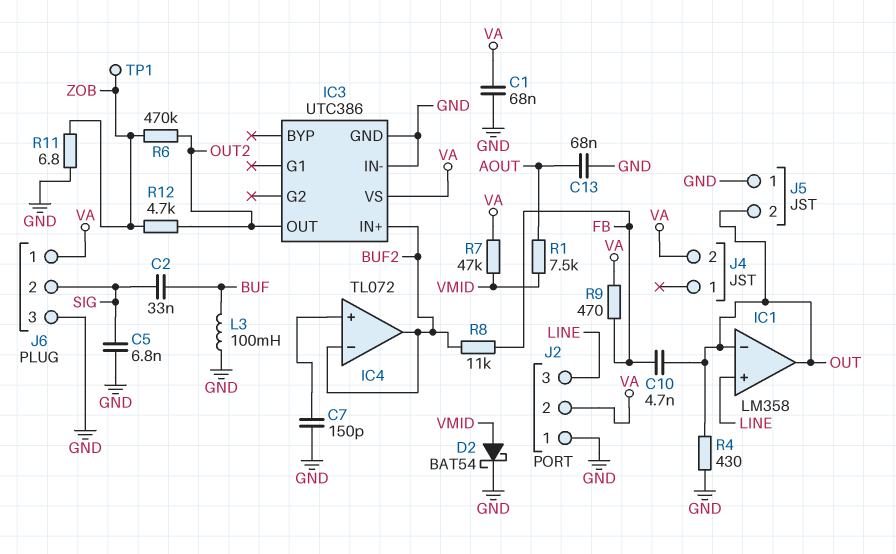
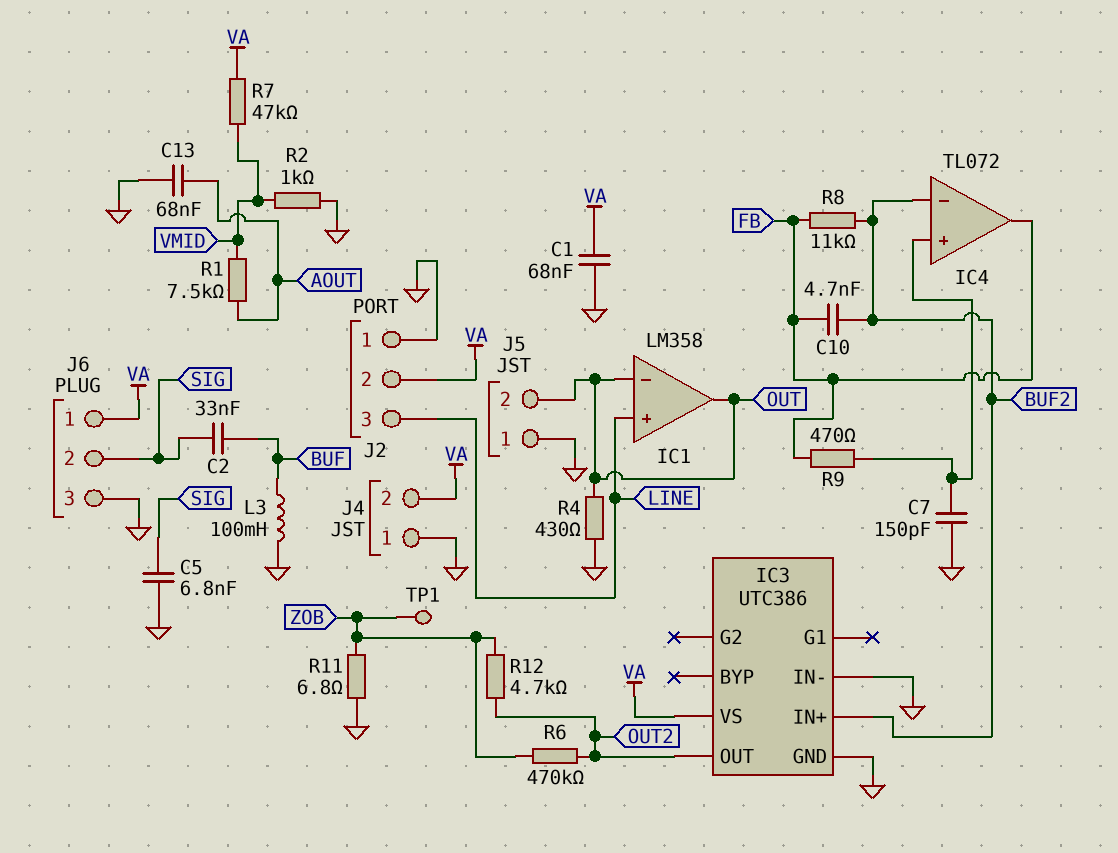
C10: 4.7nF (FB, OUT) -> 4.7nF (BUF2, FB)
D2: schottky BAT54 (A VMID, K GND) -> none
IC4 pin out: BUF2 -> FB
J4 pin 1: none -> GND
R2: none -> 1k (GND, VMID)
R9: 470 (FB, VA) -> 470 (FB, IC4/in+)

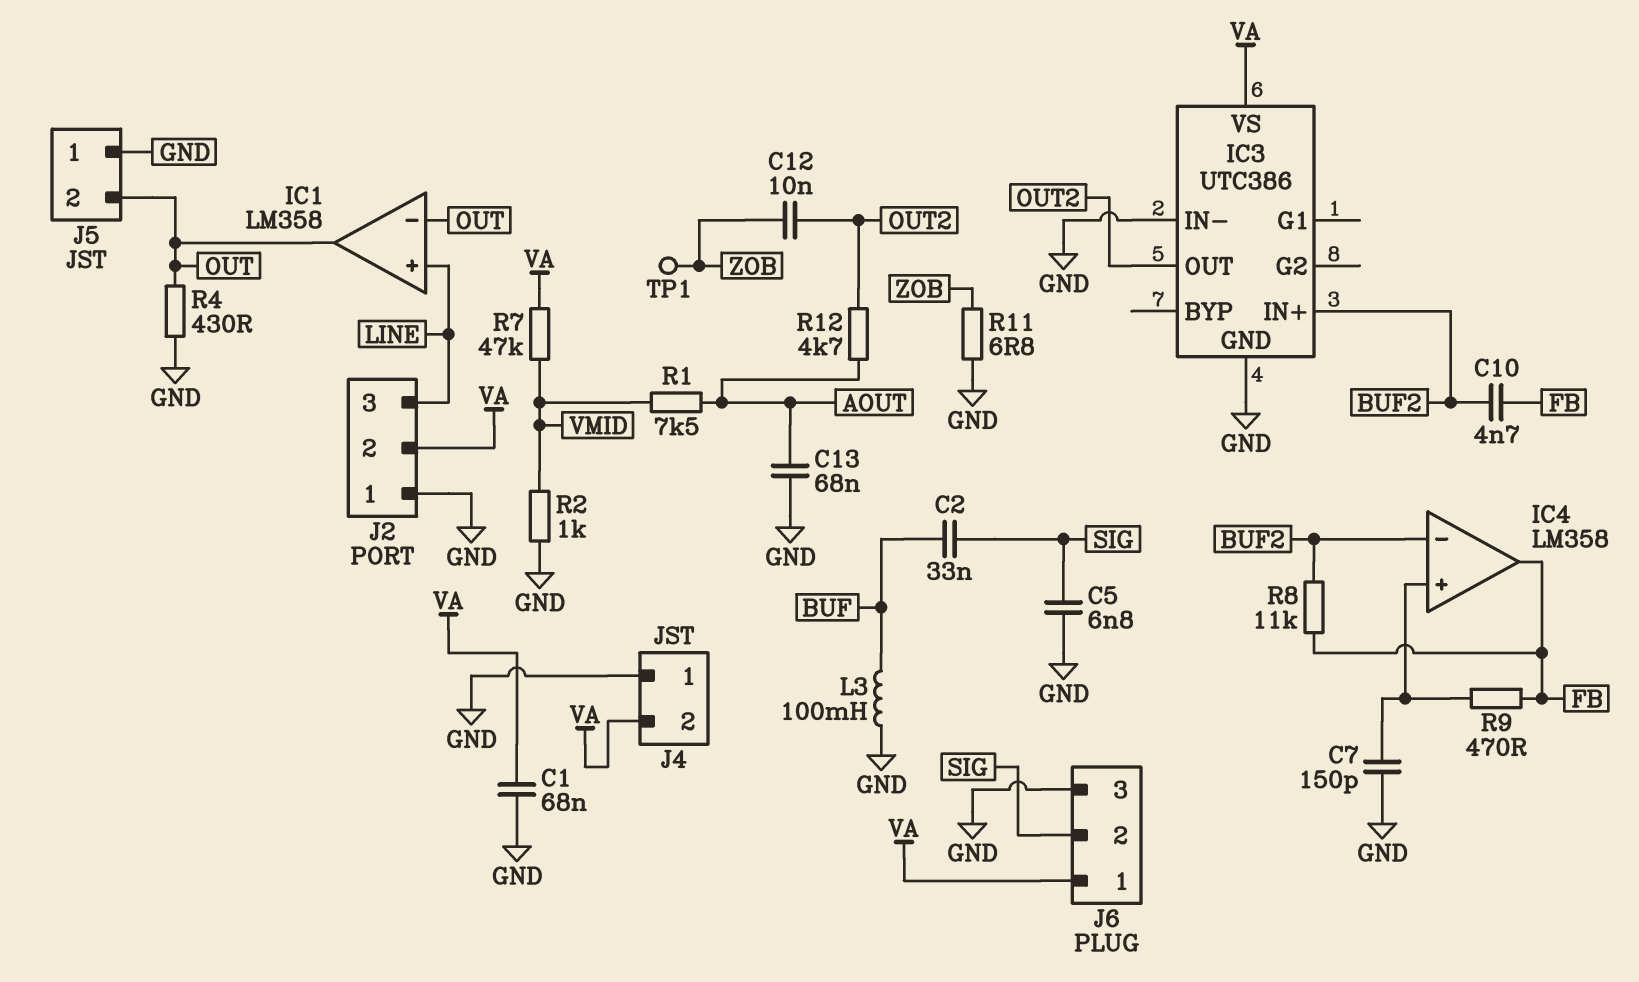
C12: none -> 10nF (OUT2, ZOB)
IC4: TL072 -> LM358
R6: 470k (OUT2, ZOB) -> none
R12: 4.7k (OUT2, ZOB) -> 4.7k (AOUT, OUT2)

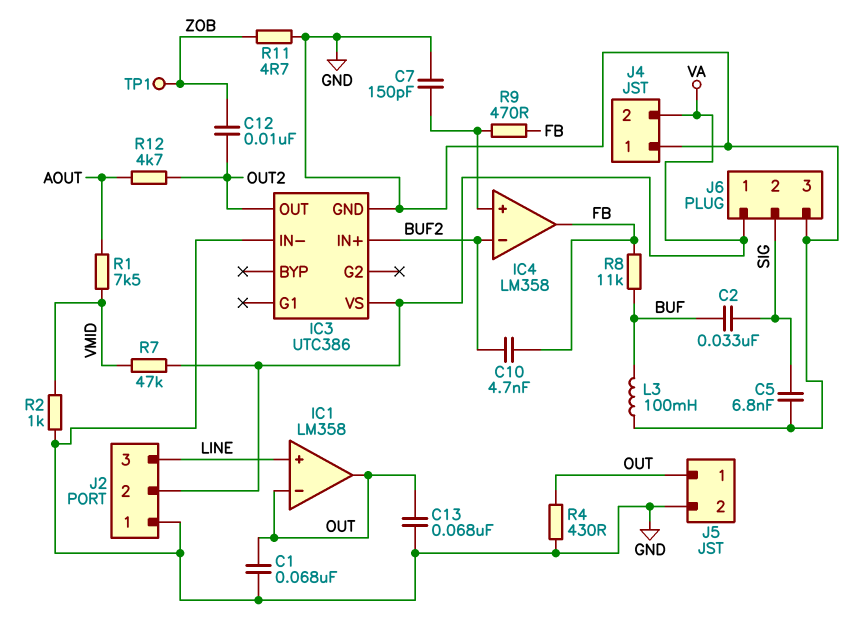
C1: 68nF (GND, VA) -> 68nF (GND, OUT)
C13: 68nF (AOUT, GND) -> 68nF (GND, OUT)
J5 pin 1: GND -> OUT
J5 pin 2: OUT -> GND
R8: 11k (BUF2, FB) -> 11k (BUF, FB)
R11: 6.8 (GND, ZOB) -> 4.7 (GND, ZOB)

